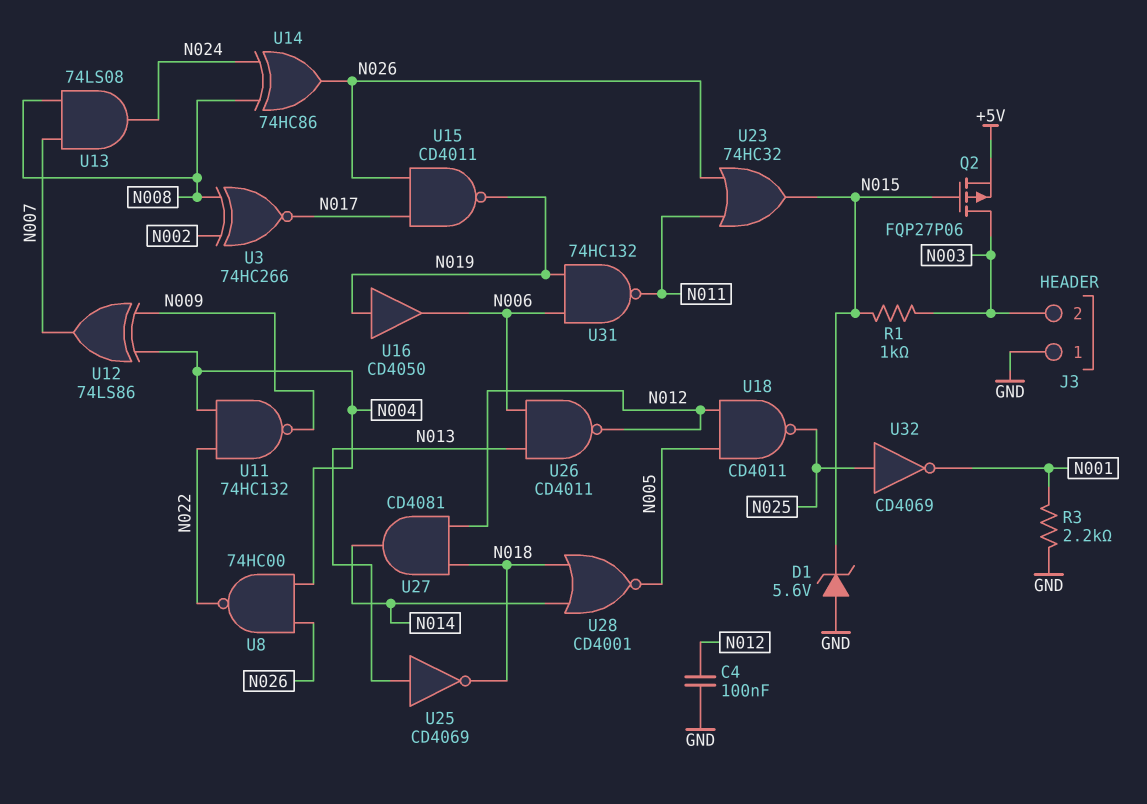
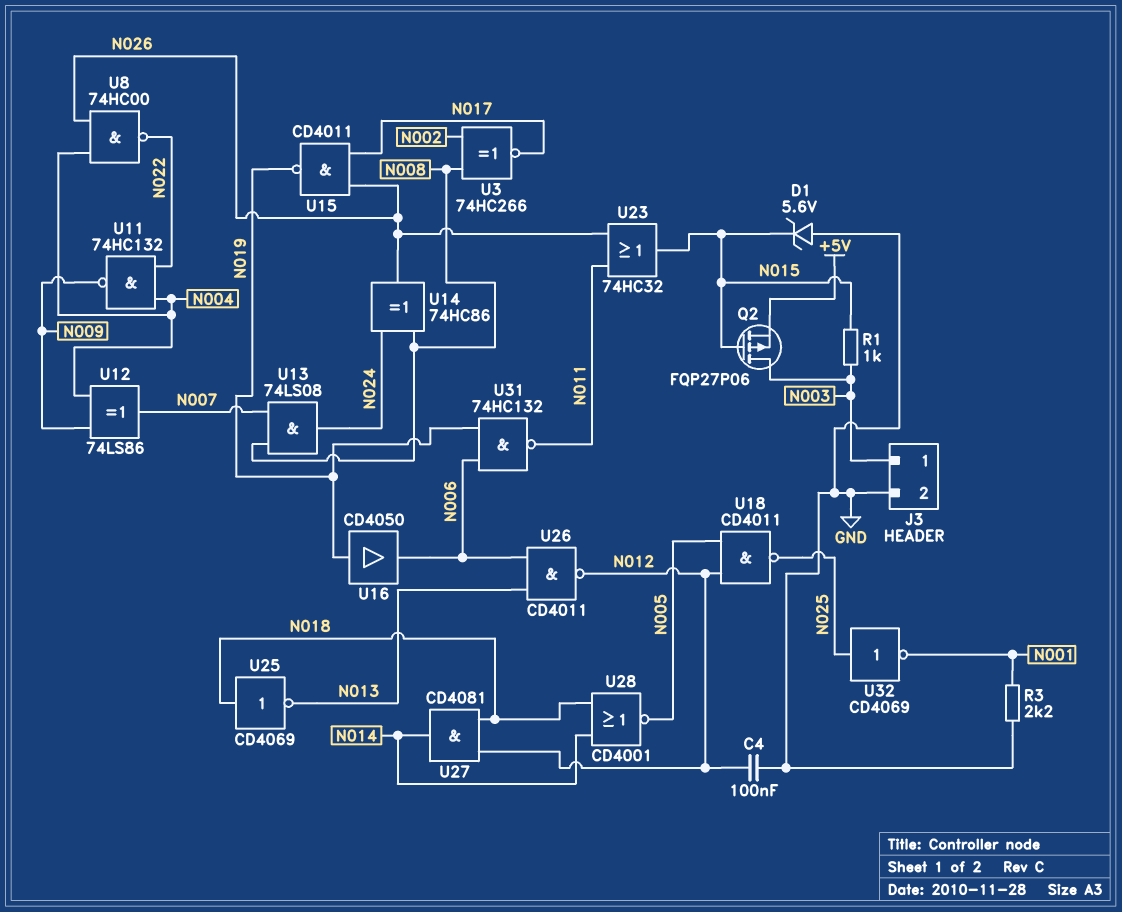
J3 pin 1: GND -> N003
J3 pin 2: N003 -> GND
U25: NOT CD4069 (in N013, out N018) -> NOT CD4069 (in N018, out N013)

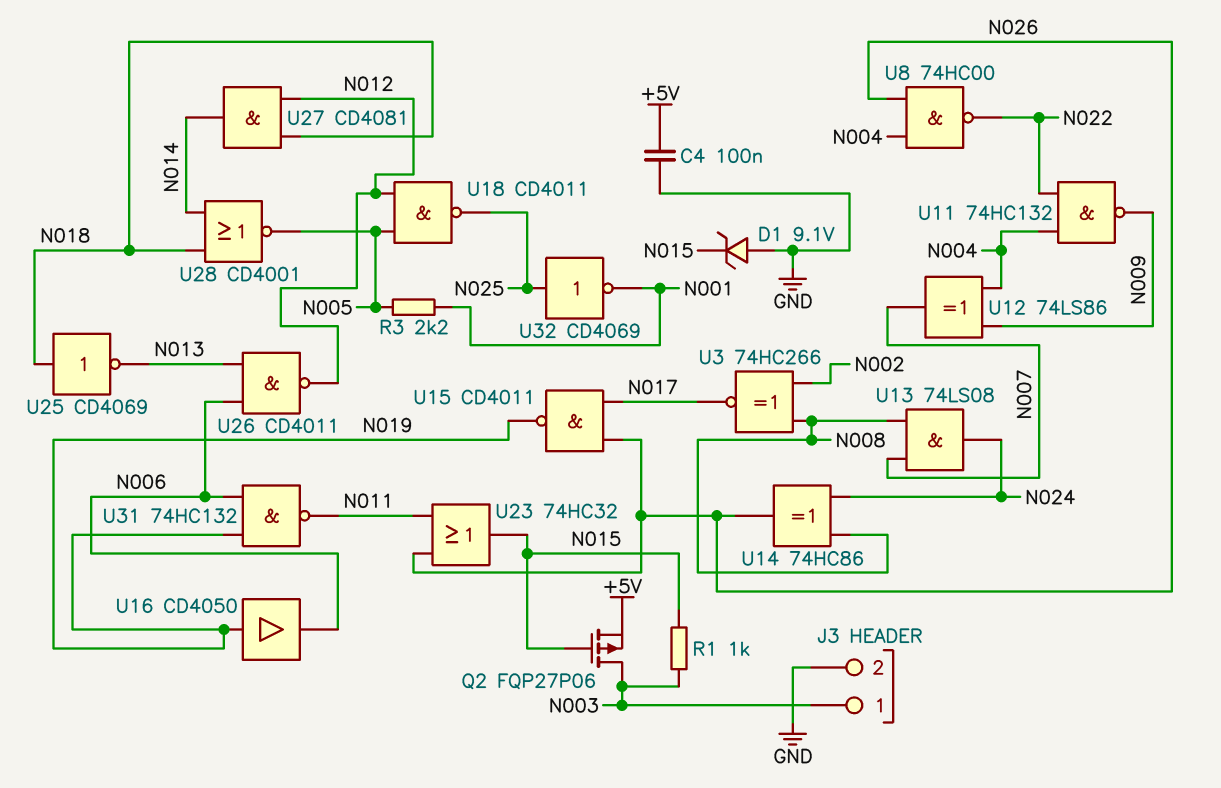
C4: 100nF (GND, N012) -> 100nF (+5V, GND)
D1: zener 5.6V (A GND, K N015) -> zener 9.1V (A GND, K N015)
R3: 2.2k (GND, N001) -> 2.2k (N001, N005)

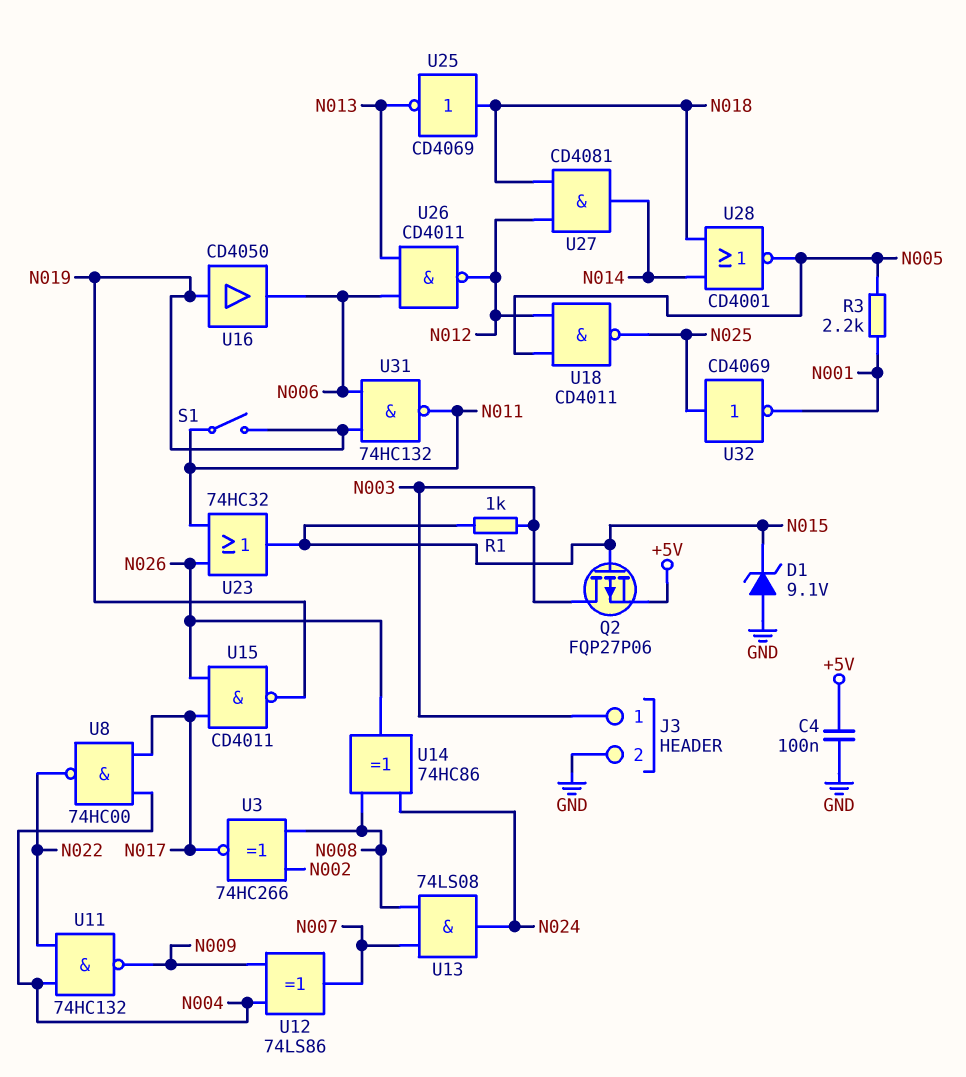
S1: none -> switch (N011, N019)
U8: NAND 74HC00 (in N004, in N026, out N022) -> NAND 74HC00 (in N004, in N017, out N022)

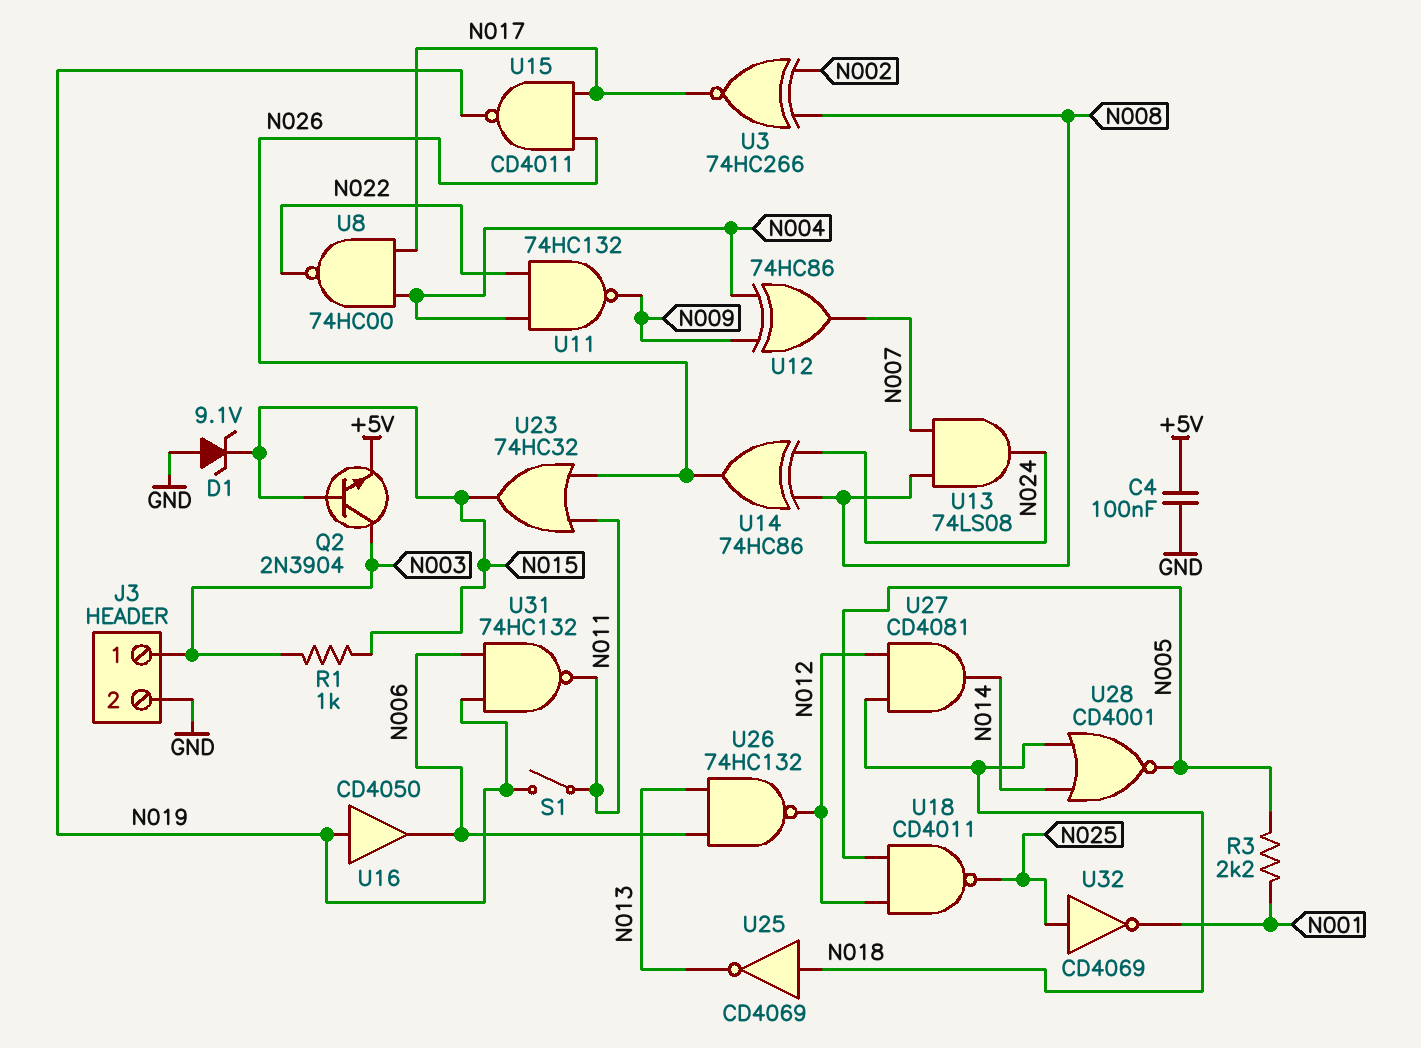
Q2: PMOS FQP27P06 (G N015, D N003, S +5V) -> NPN 2N3904 (B N015, C N003, E +5V)
U12: XOR 74LS86 (in N004, in N009, out N007) -> XOR 74HC86 (in N004, in N009, out N007)
U26: NAND CD4011 (in N006, in N013, out N012) -> NAND 74HC132 (in N006, in N013, out N012)

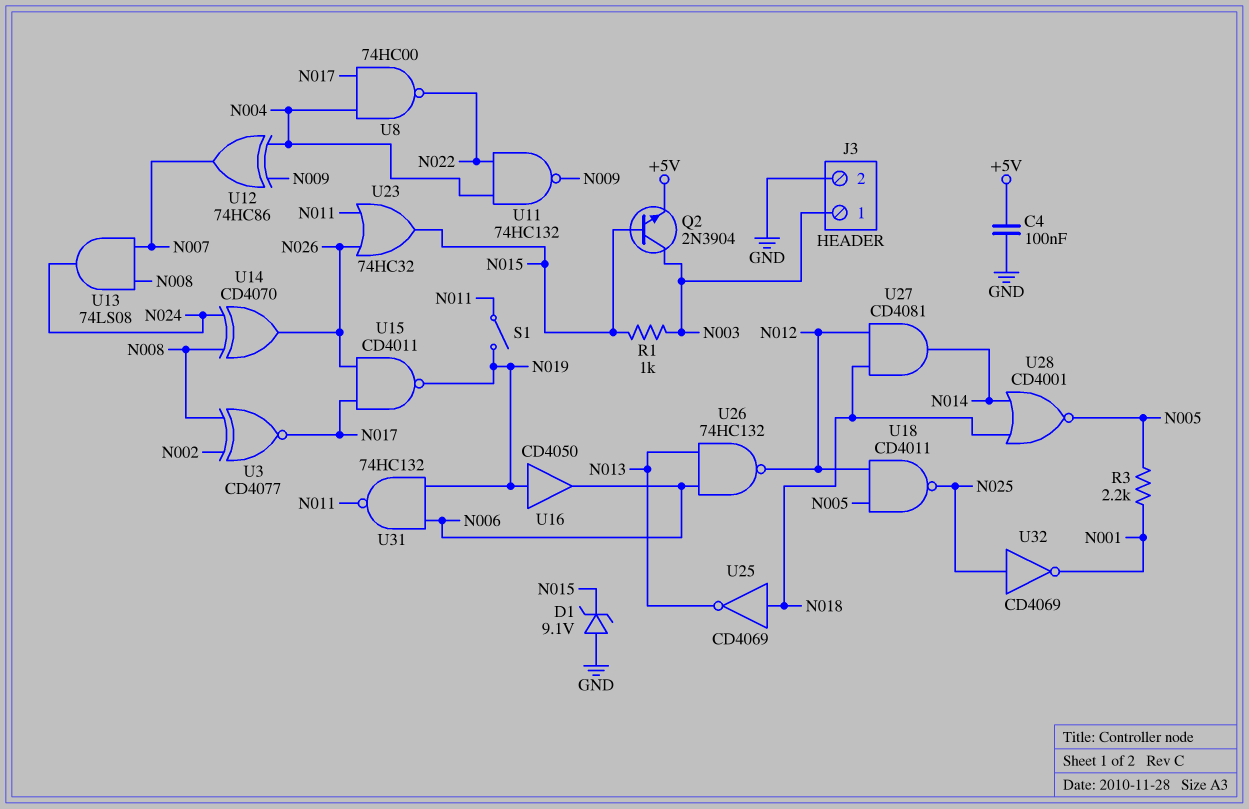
U3: XNOR 74HC266 (in N002, in N008, out N017) -> XNOR CD4077 (in N002, in N008, out N017)
U14: XOR 74HC86 (in N008, in N024, out N026) -> XOR CD4070 (in N008, in N024, out N026)

